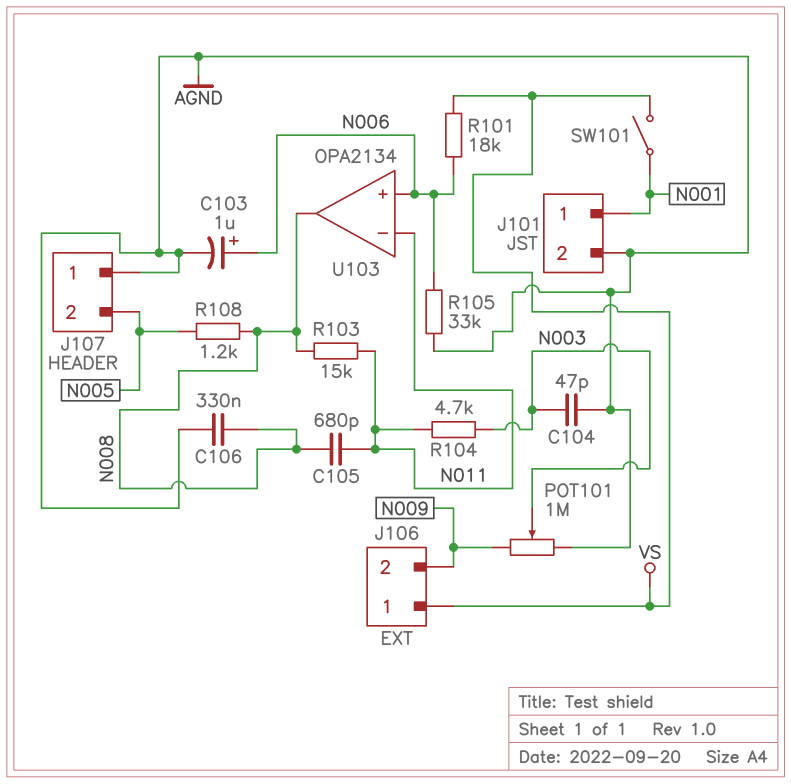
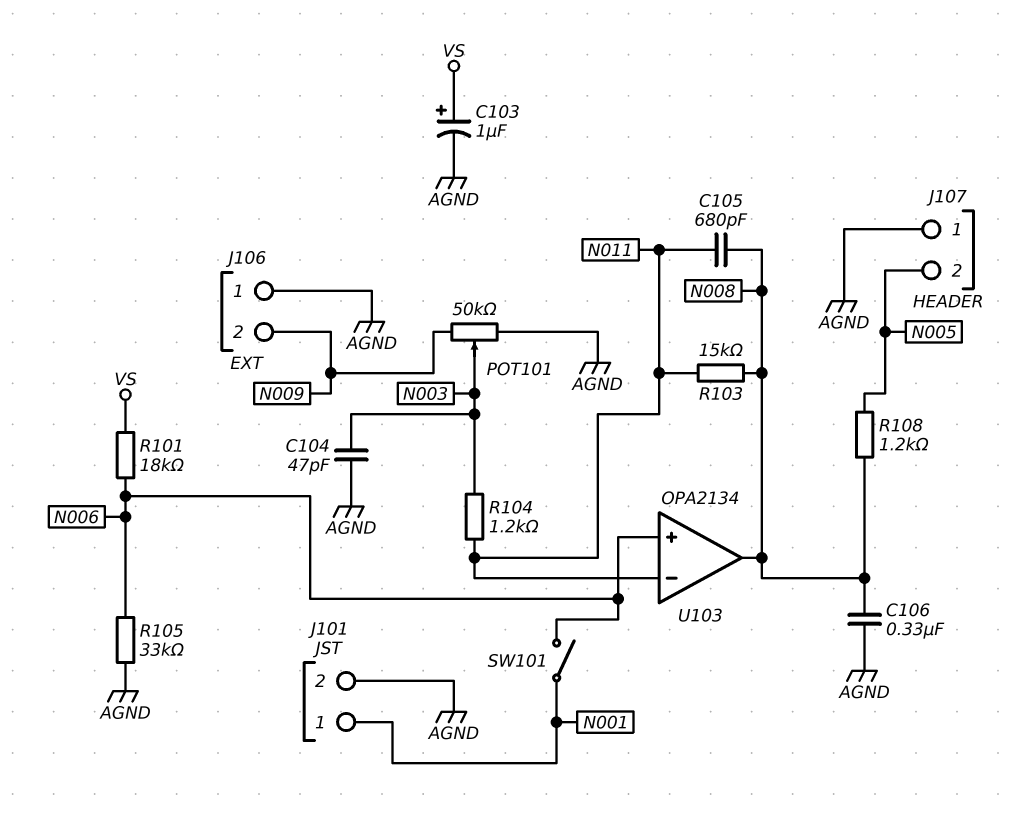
C103: 1uF (plus N006, minus AGND) -> 1uF (plus VS, minus AGND)
J106 pin 1: VS -> AGND
POT101: 1M (AGND, N009, wiper N003) -> 50k (AGND, N009, wiper N003)
R104: 4.7k (N003, N011) -> 1.2k (N003, N011)
SW101: switch (N001, VS) -> switch (N001, N006)

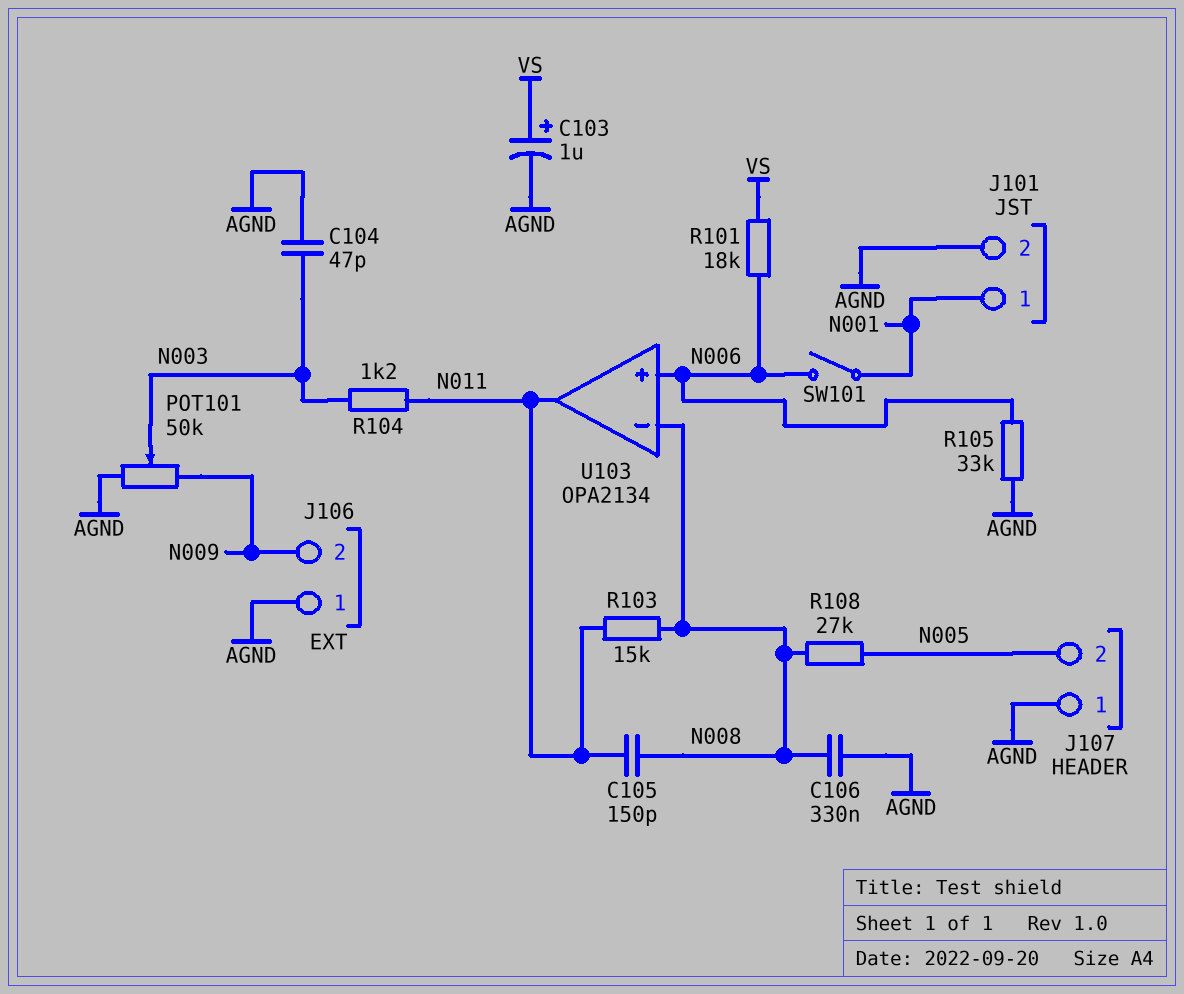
C105: 680pF (N008, N011) -> 150pF (N008, N011)
R108: 1.2k (N005, N008) -> 27k (N005, N008)
U103 pin in-: N011 -> N008
U103 pin out: N008 -> N011

